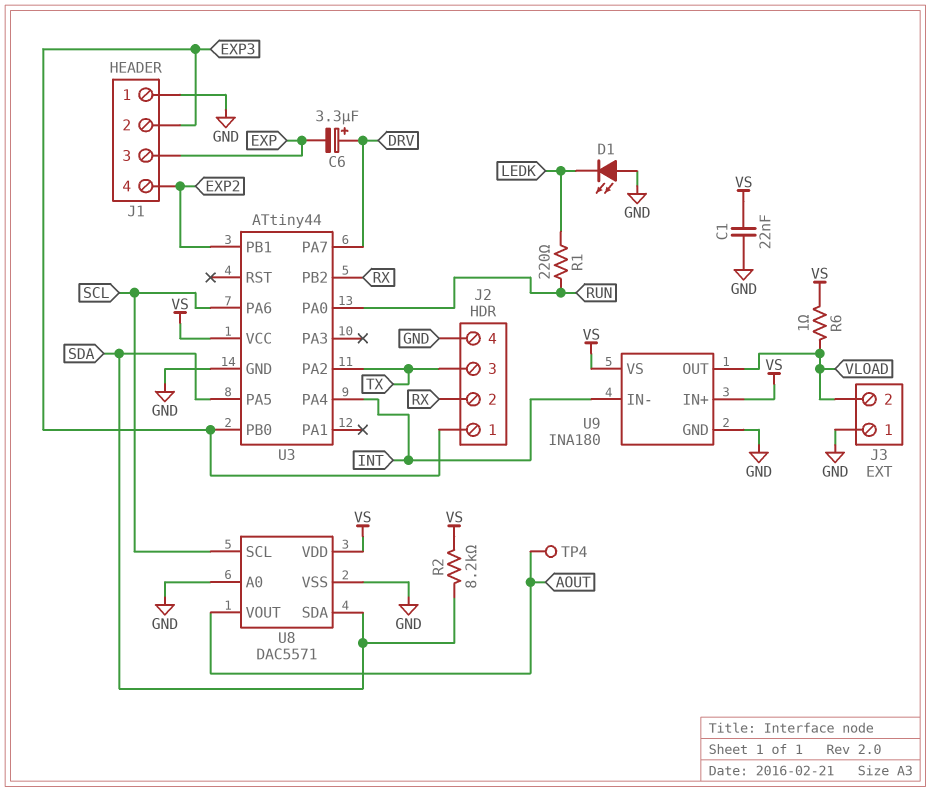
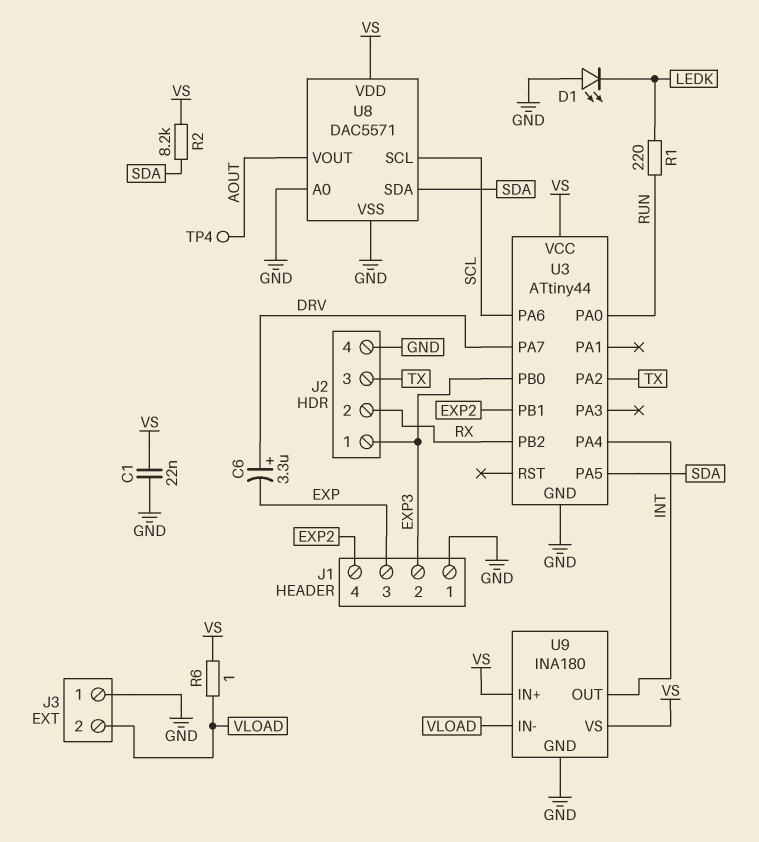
U9 pin IN-: INT -> VLOAD
U9 pin OUT: VLOAD -> INT

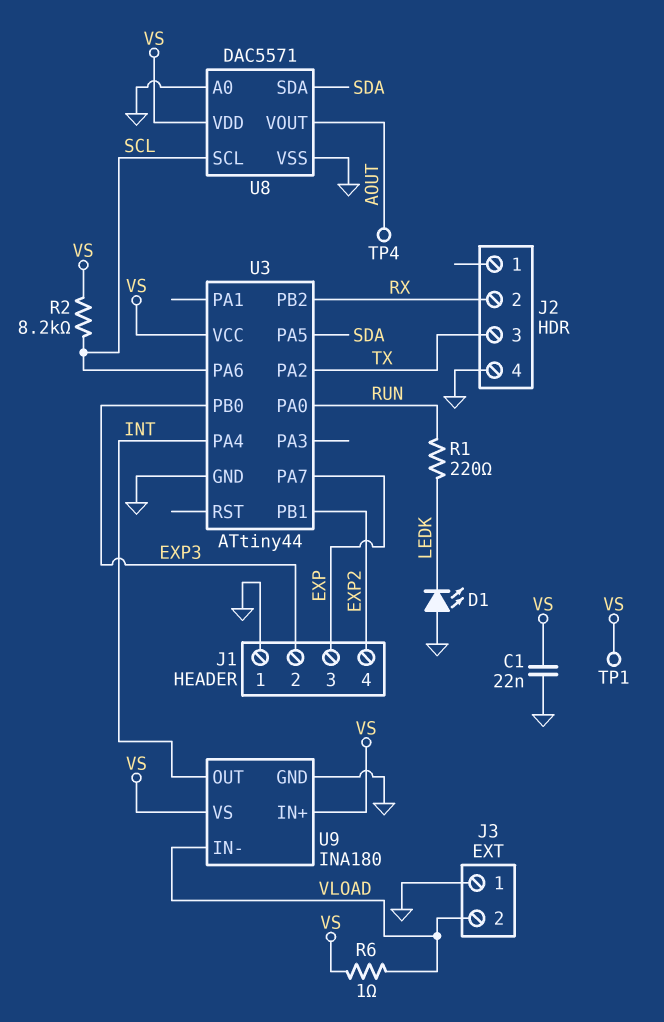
C6: 3.3uF (plus DRV, minus EXP) -> none
J2 pin 1: EXP3 -> none
R2: 8.2k (SDA, VS) -> 8.2k (SCL, VS)
TP1: none -> test point (VS)
U3 pin PA7: DRV -> EXP

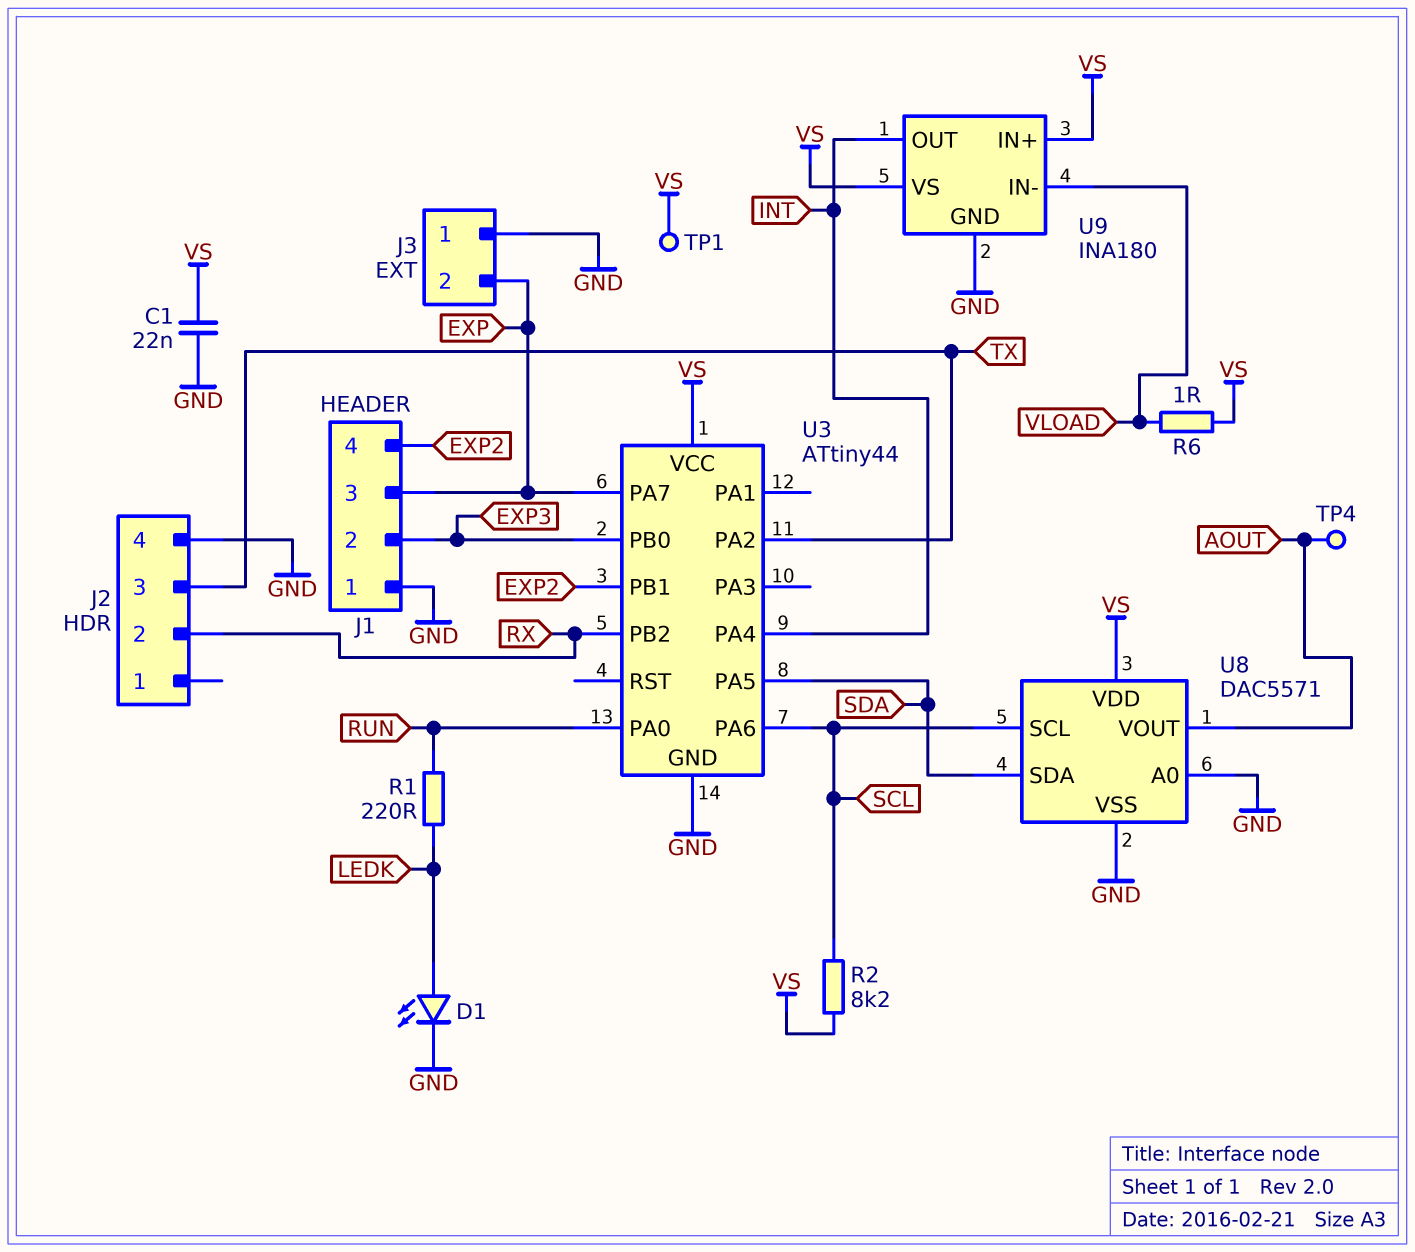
D1: LED (A GND, K LEDK) -> LED (A LEDK, K GND)
J3 pin 2: VLOAD -> EXP

